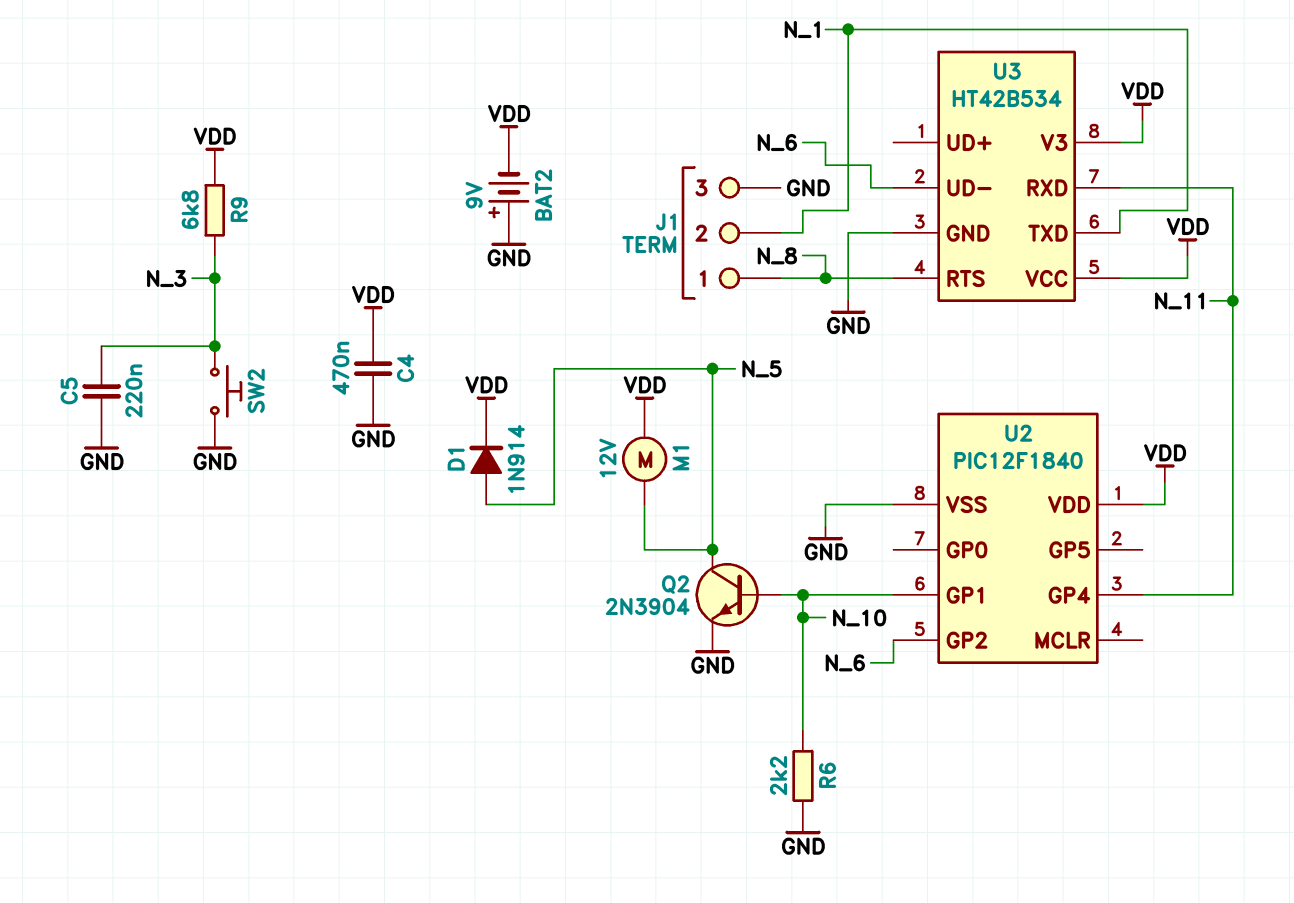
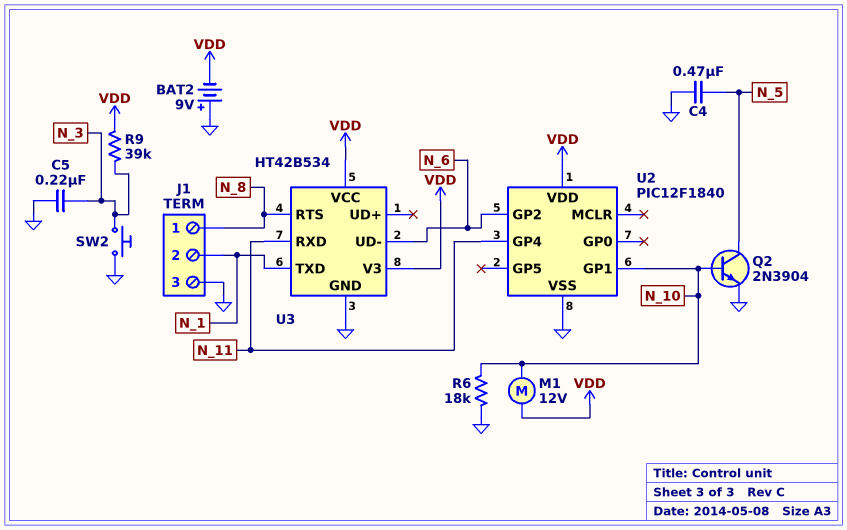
C4: 470nF (GND, VDD) -> 470nF (GND, N_5)
D1: diode 1N914 (A N_5, K VDD) -> none
M1: motor 12V (N_5, VDD) -> motor 12V (N_10, VDD)
R6: 2.2k (GND, N_10) -> 18k (GND, N_10)
R9: 6.8k (N_3, VDD) -> 39k (N_3, VDD)

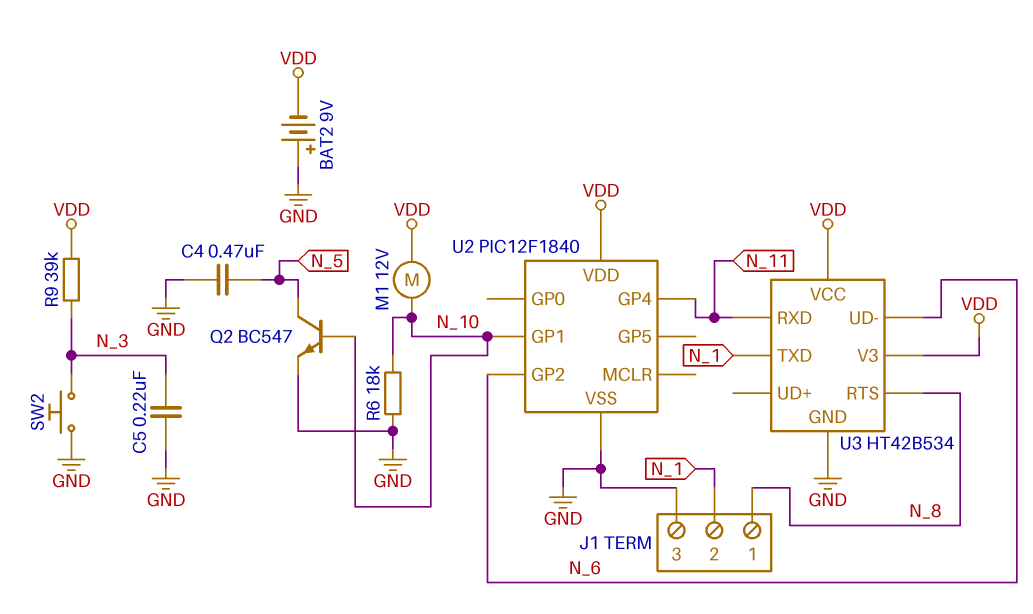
Q2: NPN 2N3904 (B N_10, C N_5, E GND) -> NPN BC547 (B N_10, C N_5, E GND)

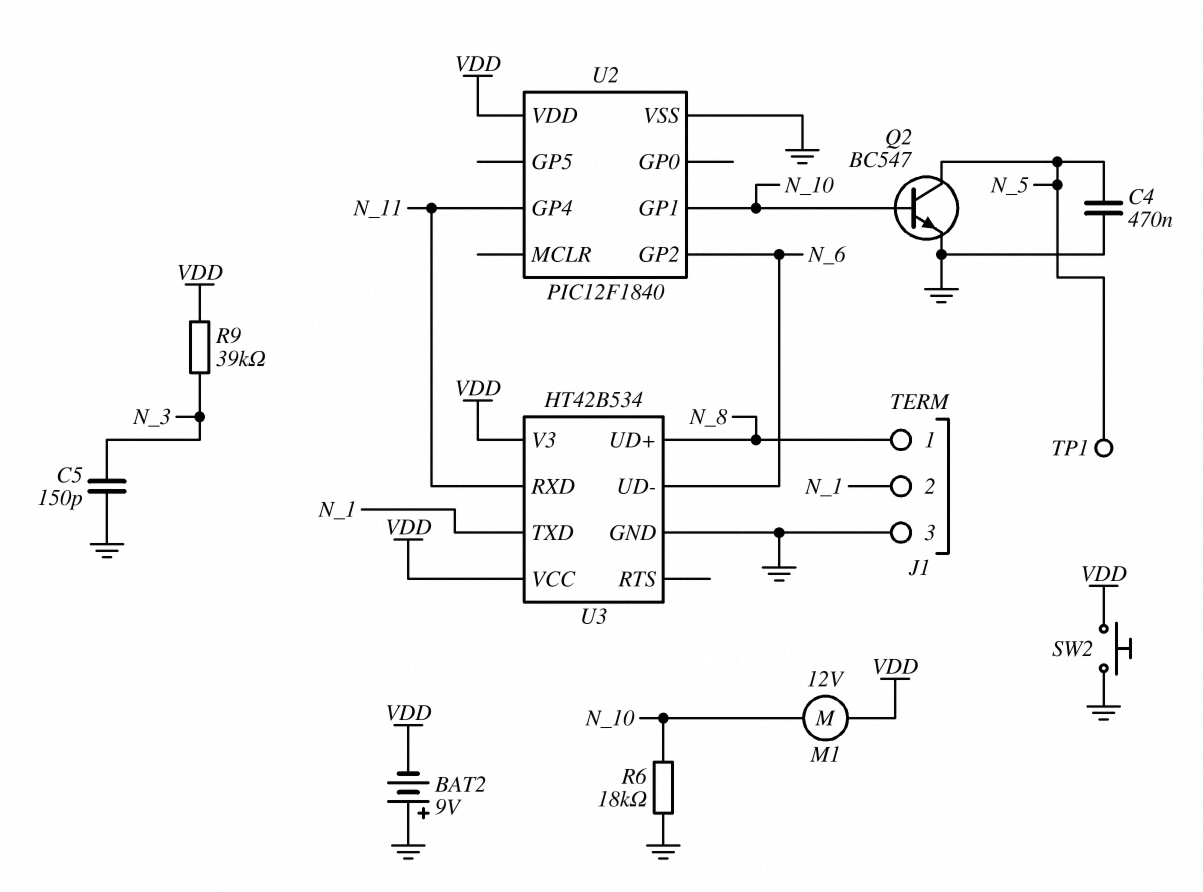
C5: 220nF (GND, N_3) -> 150pF (GND, N_3)
SW2: button (GND, N_3) -> button (GND, VDD)
TP1: none -> test point (N_5)
U3 pin RTS: N_8 -> none
U3 pin UD+: none -> N_8

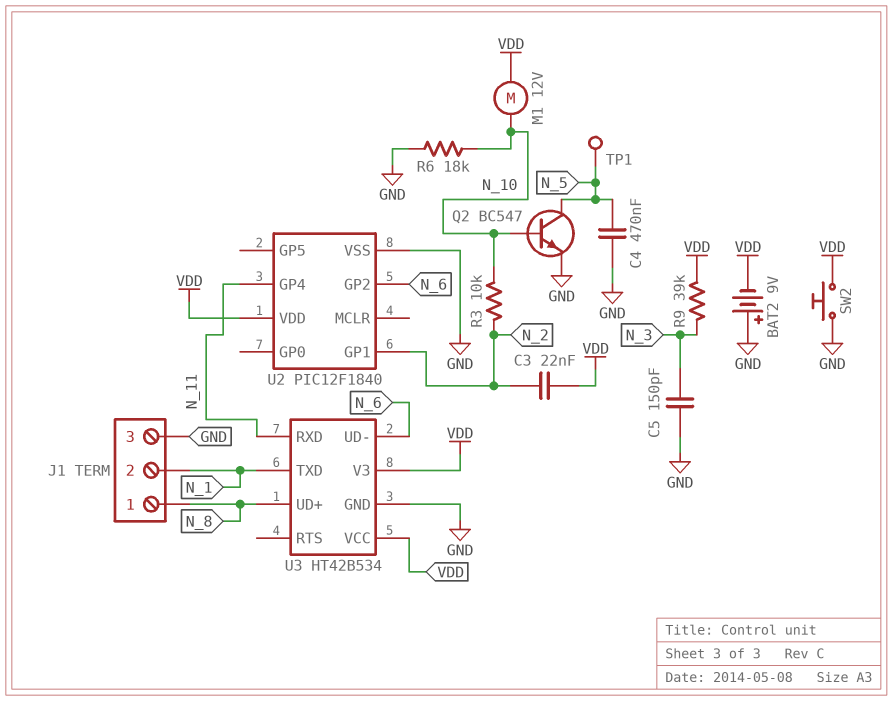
C3: none -> 22nF (N_2, VDD)
R3: none -> 10k (N_2, N_10)
U2 pin GP1: N_10 -> N_2

